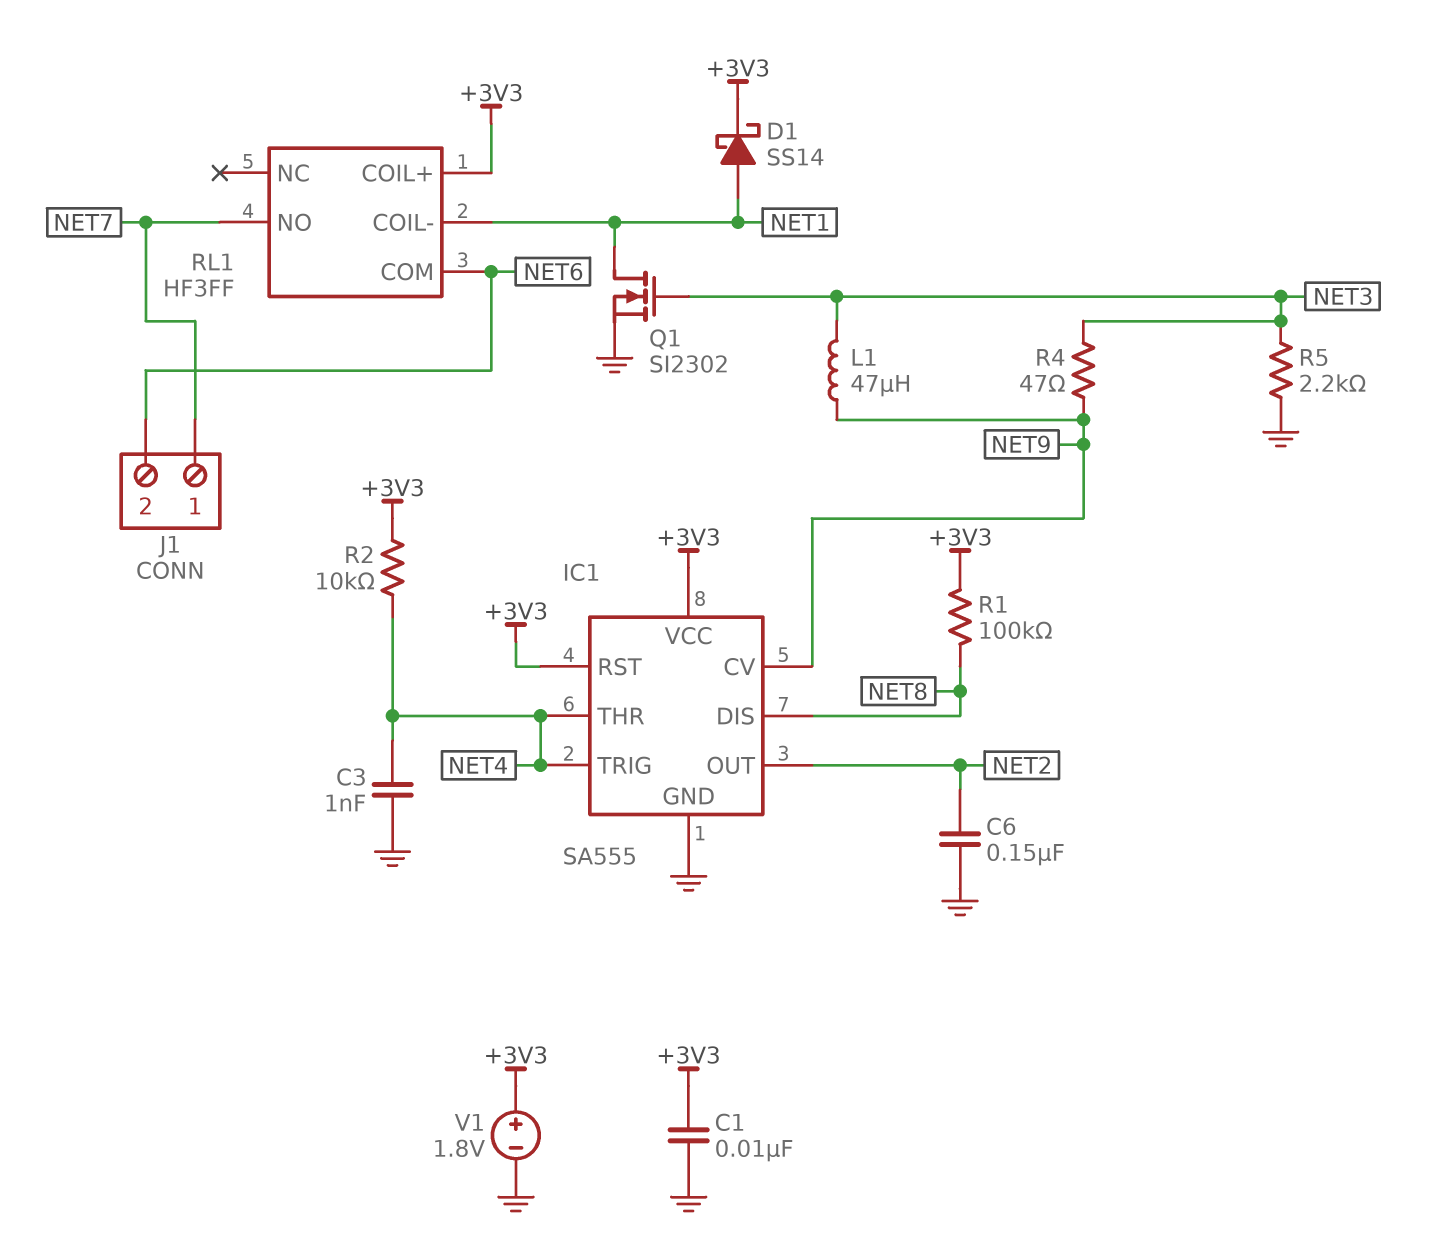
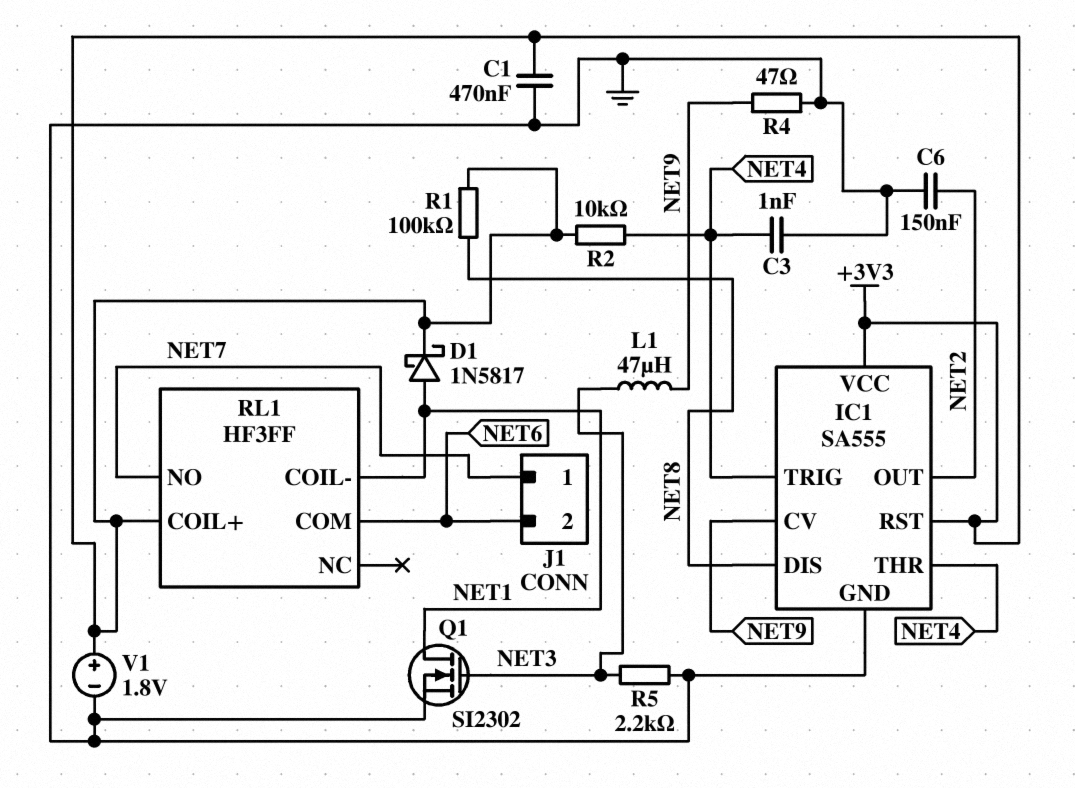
C1: 10nF (+3V3, GND) -> 470nF (+3V3, GND)
D1: schottky SS14 (A NET1, K +3V3) -> schottky 1N5817 (A NET1, K +3V3)
R4: 47 (NET3, NET9) -> 47 (GND, NET9)

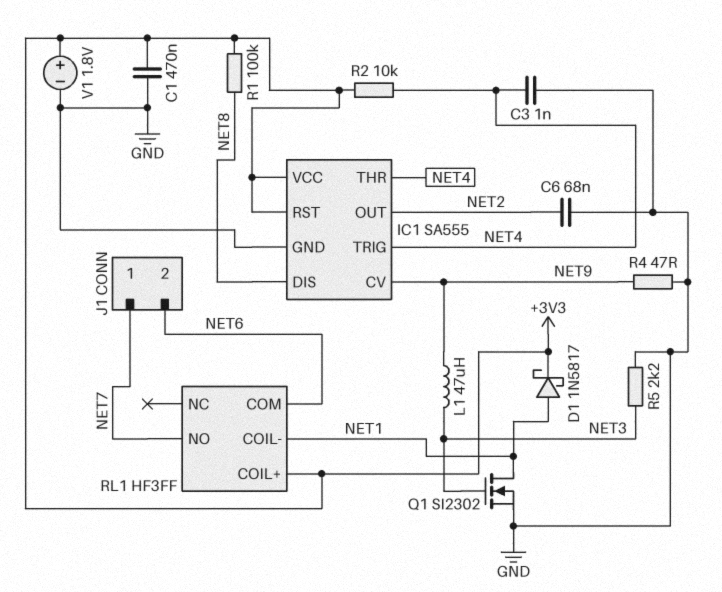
C6: 150nF (GND, NET2) -> 68nF (GND, NET2)

